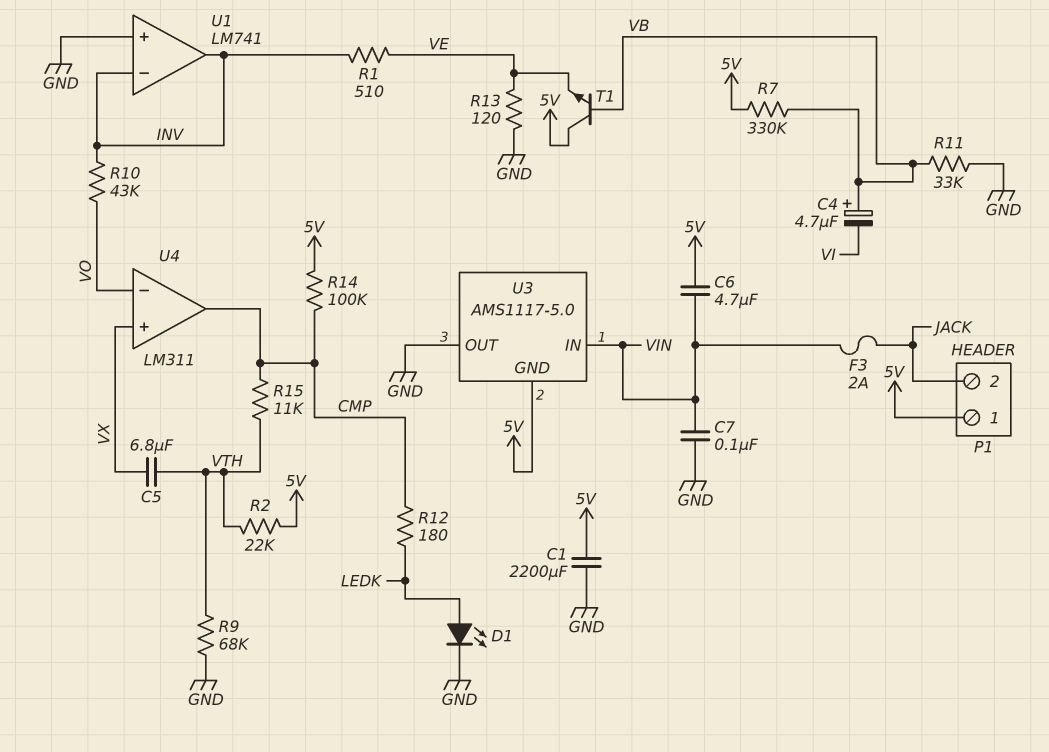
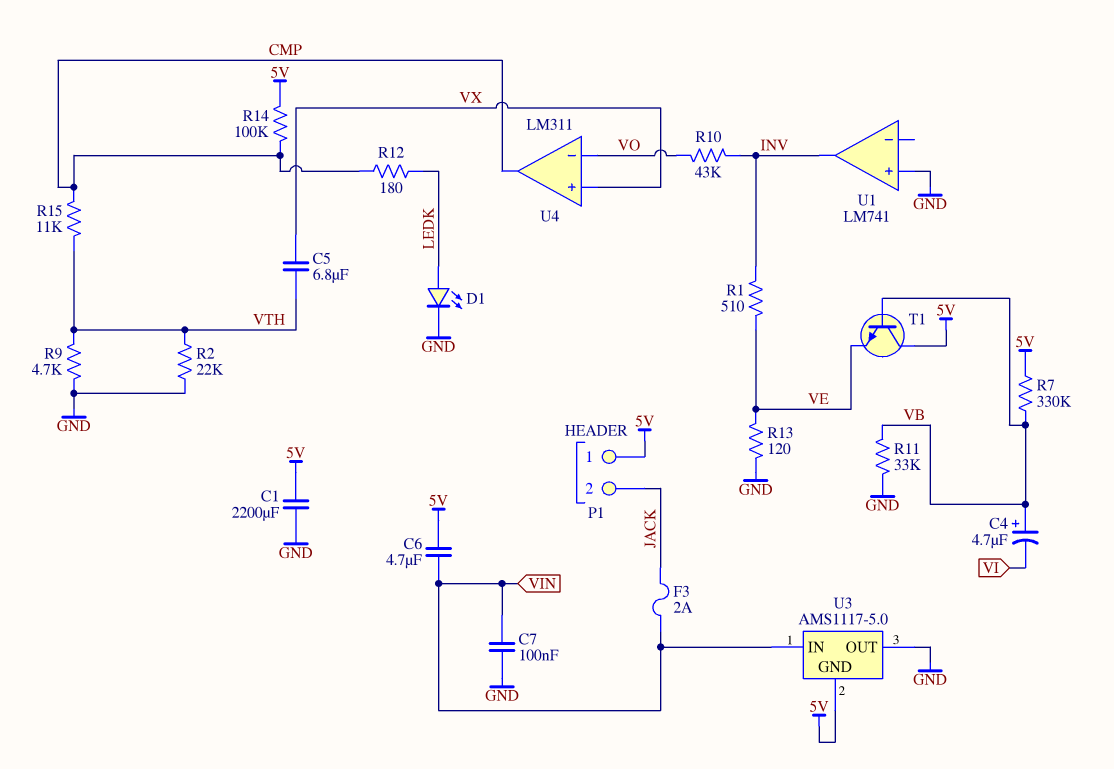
R2: 22k (5V, VTH) -> 22k (GND, VTH)
R9: 68k (GND, VTH) -> 4.7k (GND, VTH)
U1 pin in-: INV -> none

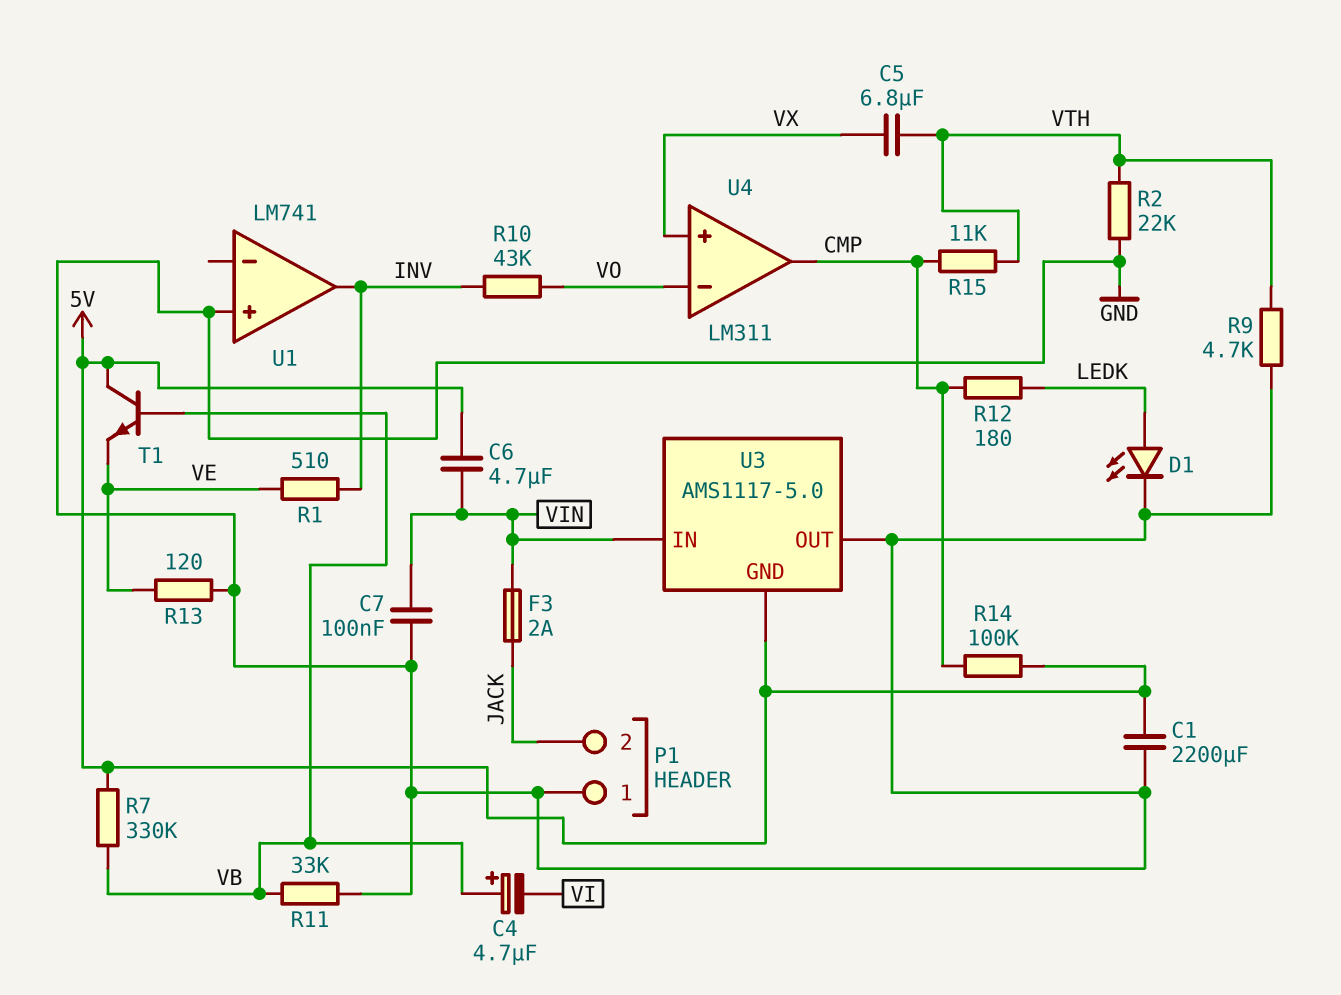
P1 pin 1: 5V -> GND

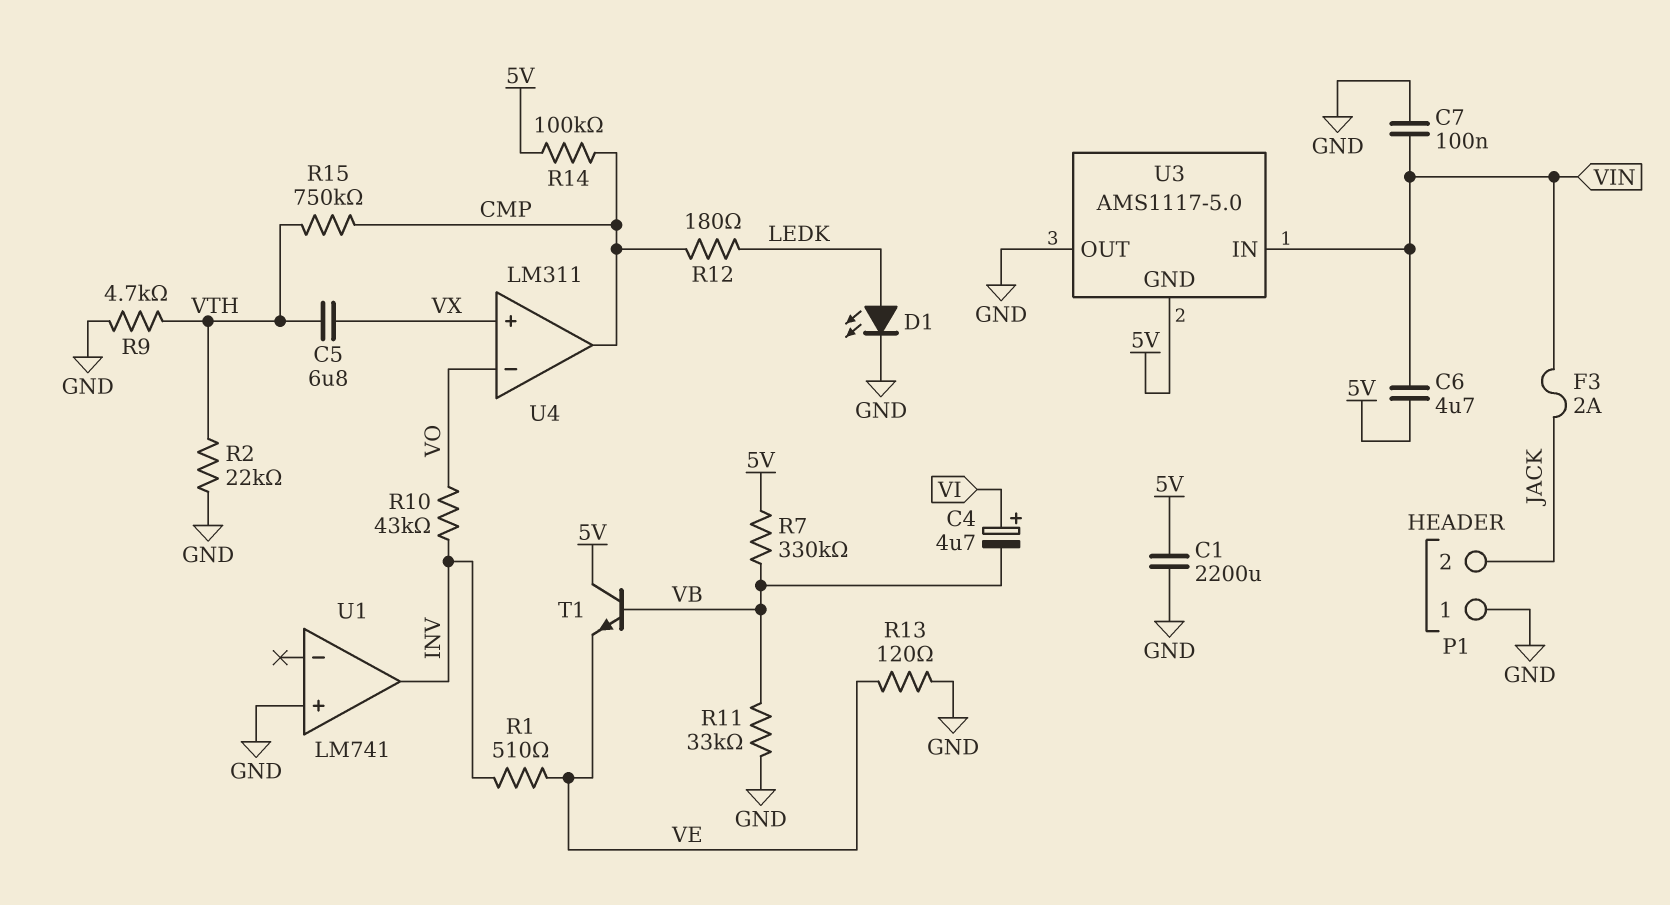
C4: 4.7uF (plus VB, minus VI) -> 4.7uF (plus VI, minus VB)
R15: 11k (CMP, VTH) -> 750k (CMP, VTH)

